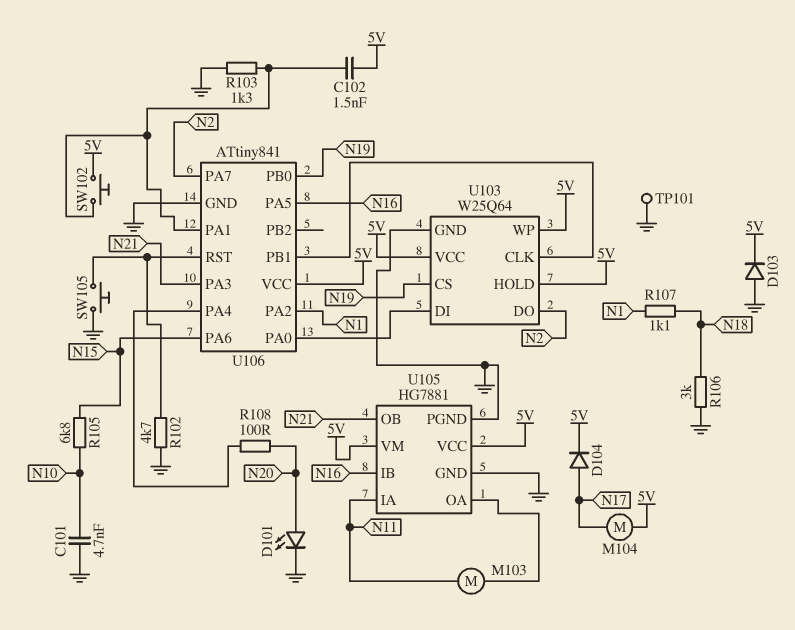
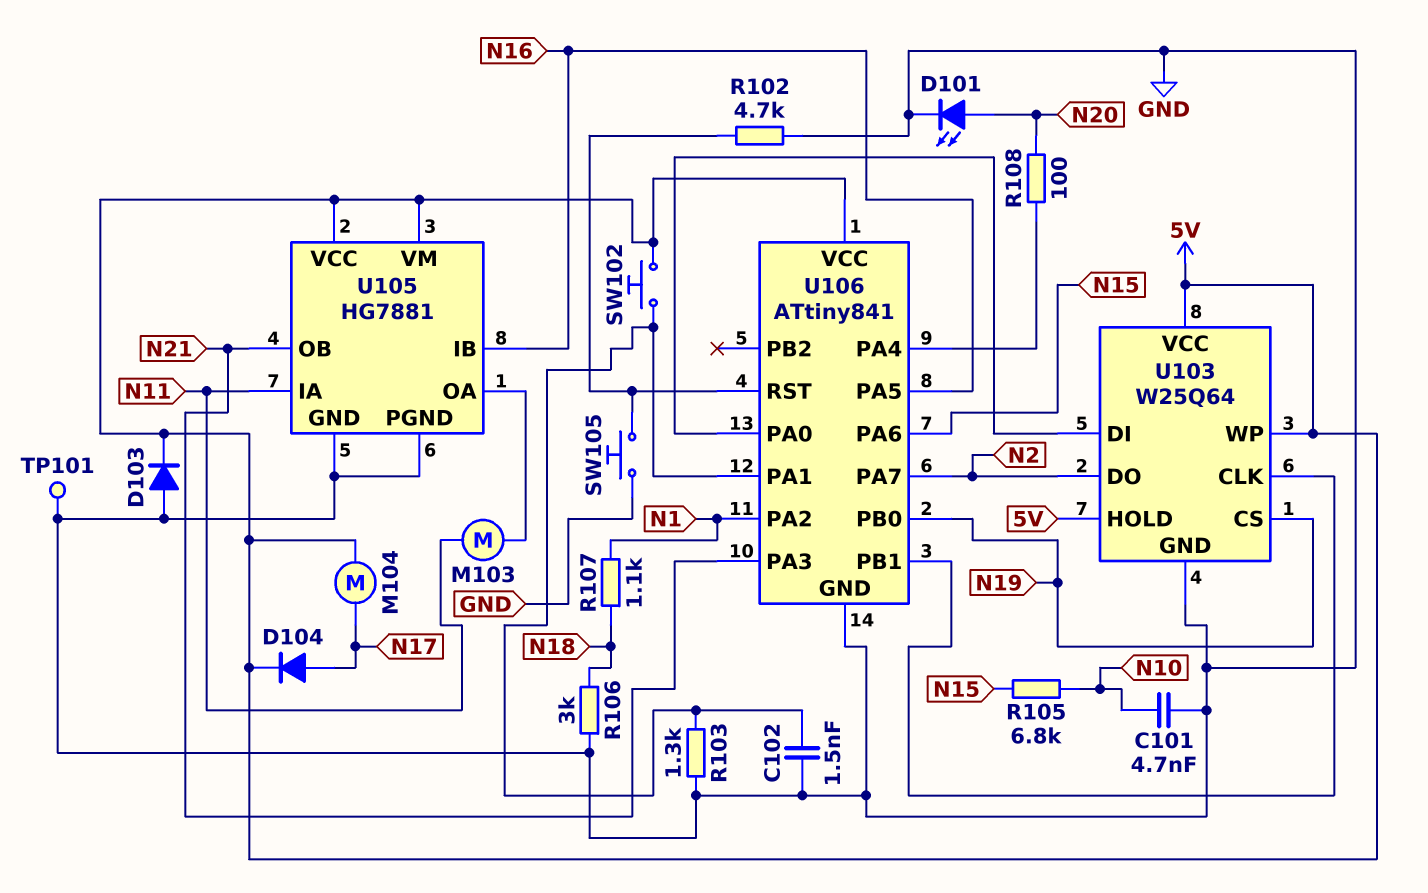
C102: 1.5nF (5V, U106/PA1) -> 1.5nF (GND, U106/PA1)

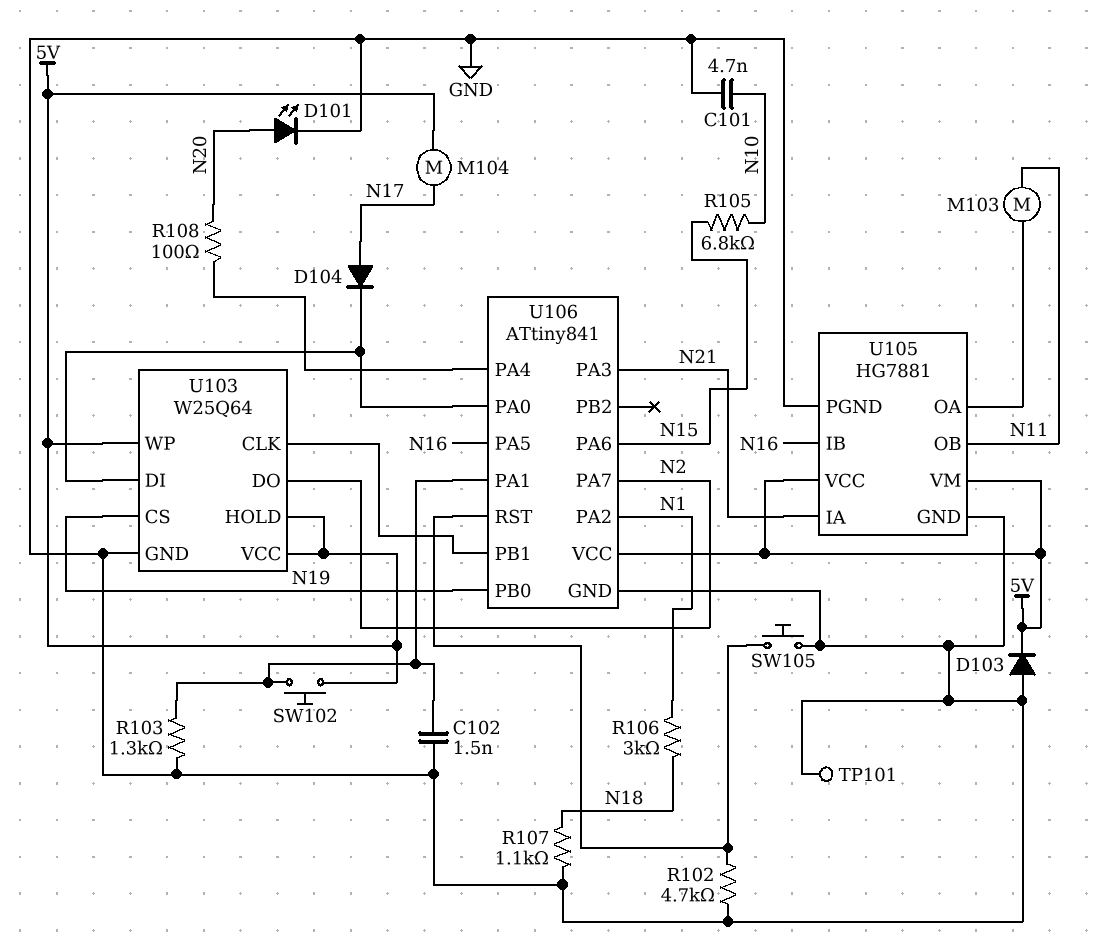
D104: diode (A N17, K 5V) -> diode (A N17, K U103/DI)
R106: 3k (GND, N18) -> 3k (N1, N18)
R107: 1.1k (N1, N18) -> 1.1k (GND, N18)
U105 pin IA: N11 -> N21
U105 pin OB: N21 -> N11

